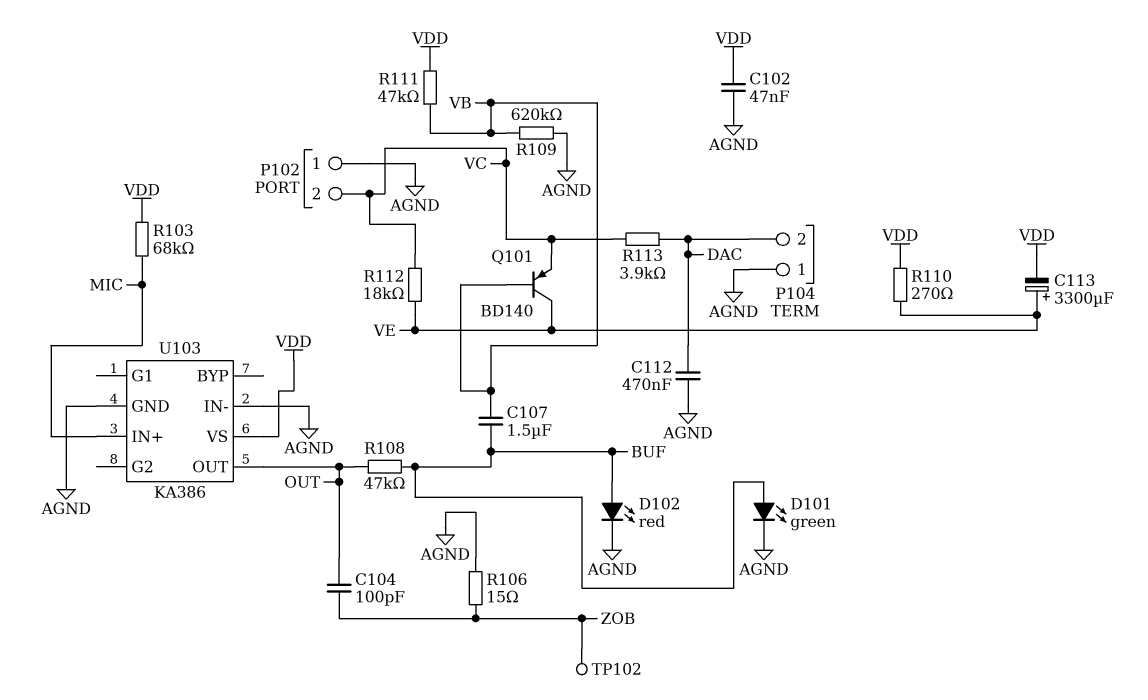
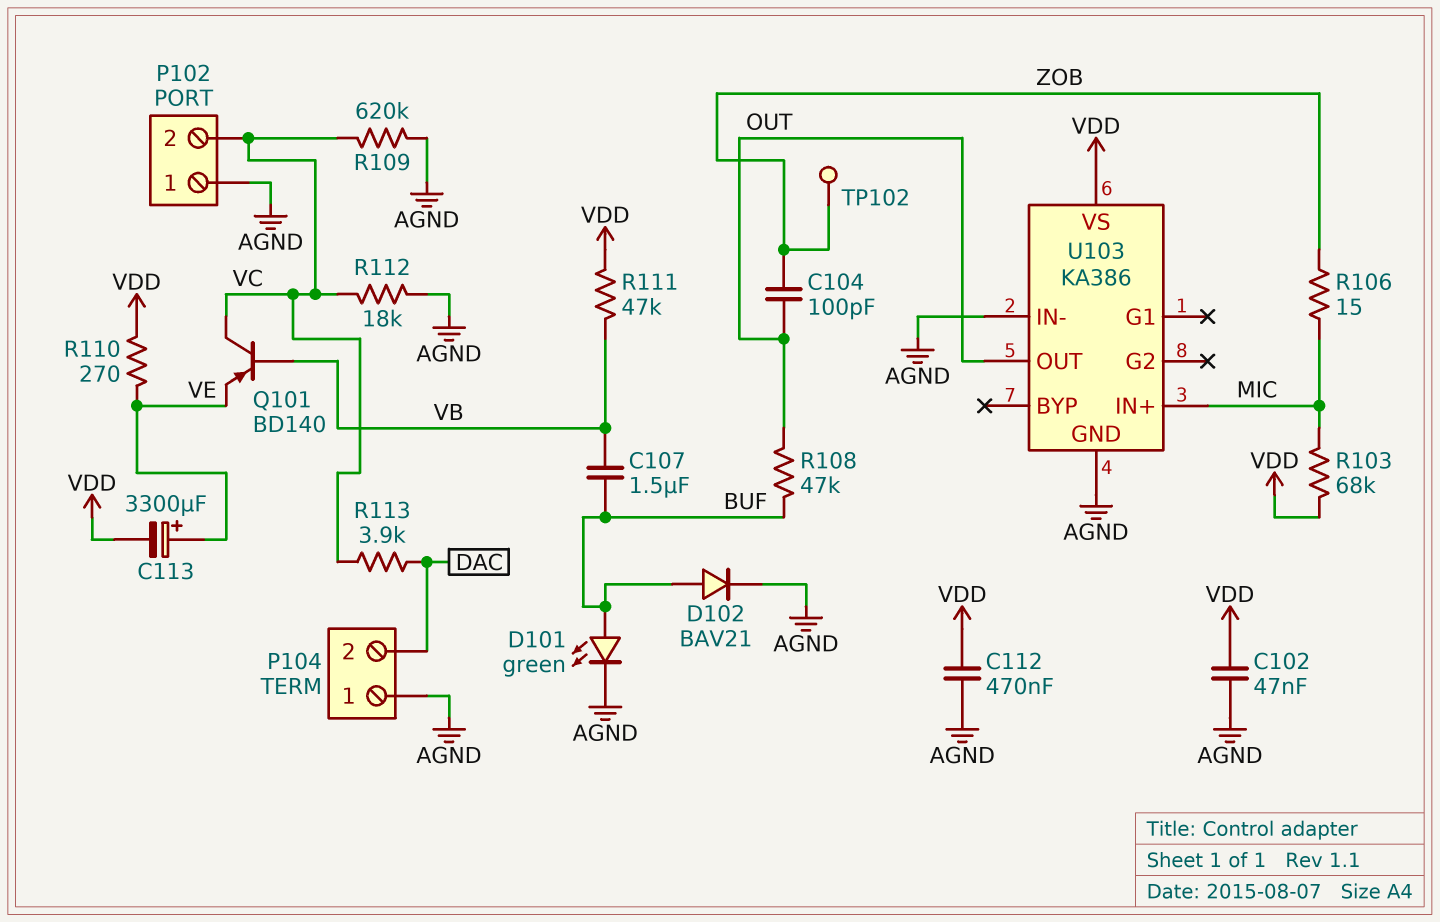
C112: 470nF (AGND, DAC) -> 470nF (AGND, VDD)
D102: LED red (A BUF, K AGND) -> diode BAV21 (A BUF, K AGND)
Q101: PNP BD140 (B VB, C VE, E VC) -> PNP BD140 (B VB, C VC, E VE)
R106: 15 (AGND, ZOB) -> 15 (MIC, ZOB)
R109: 620k (AGND, VB) -> 620k (AGND, VC)
R112: 18k (VC, VE) -> 18k (AGND, VC)

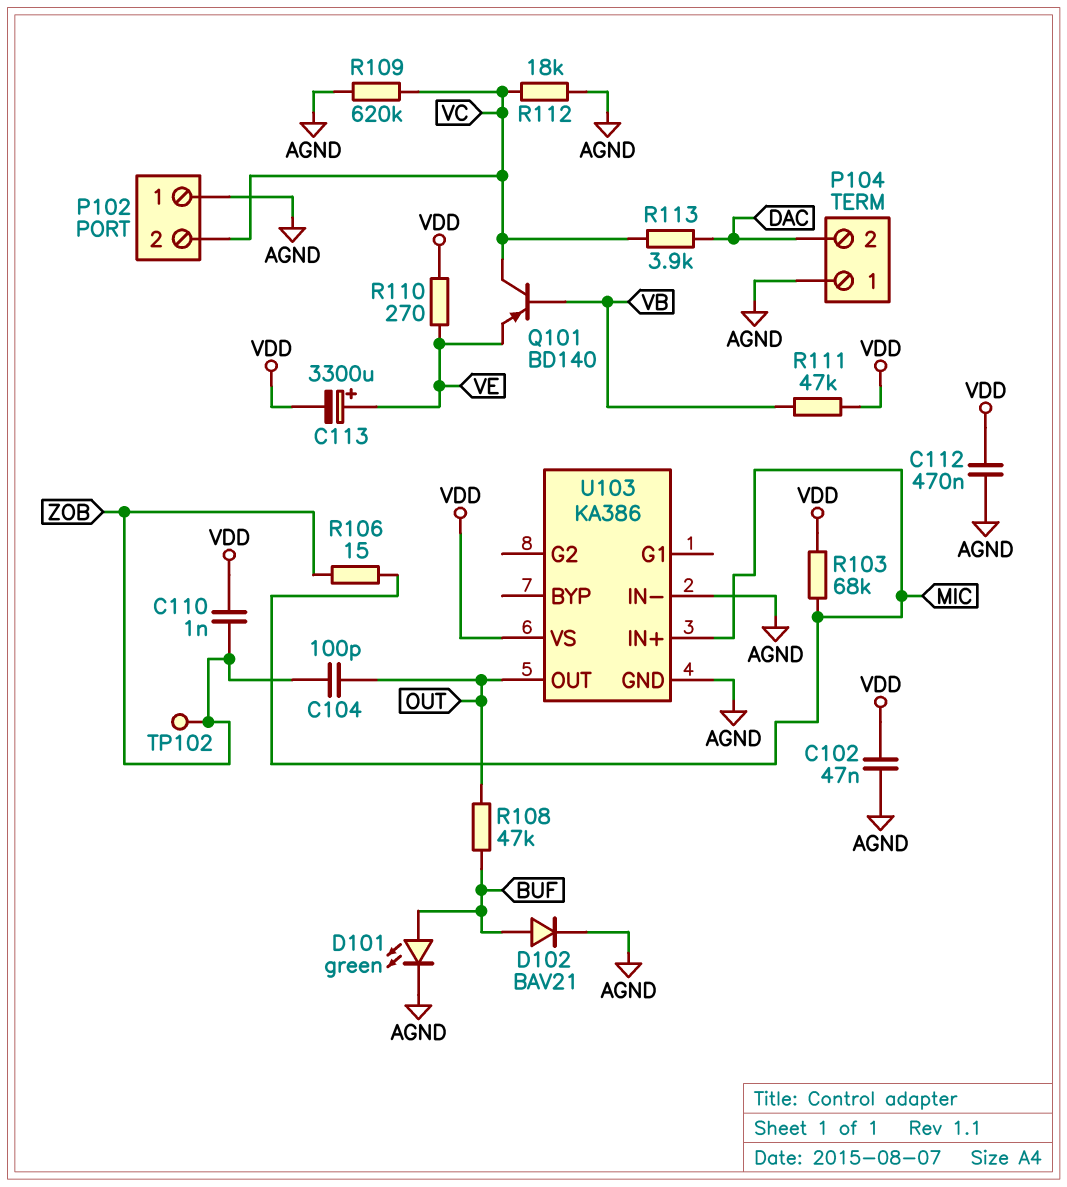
C107: 1.5uF (BUF, VB) -> none
C110: none -> 1nF (VDD, ZOB)

